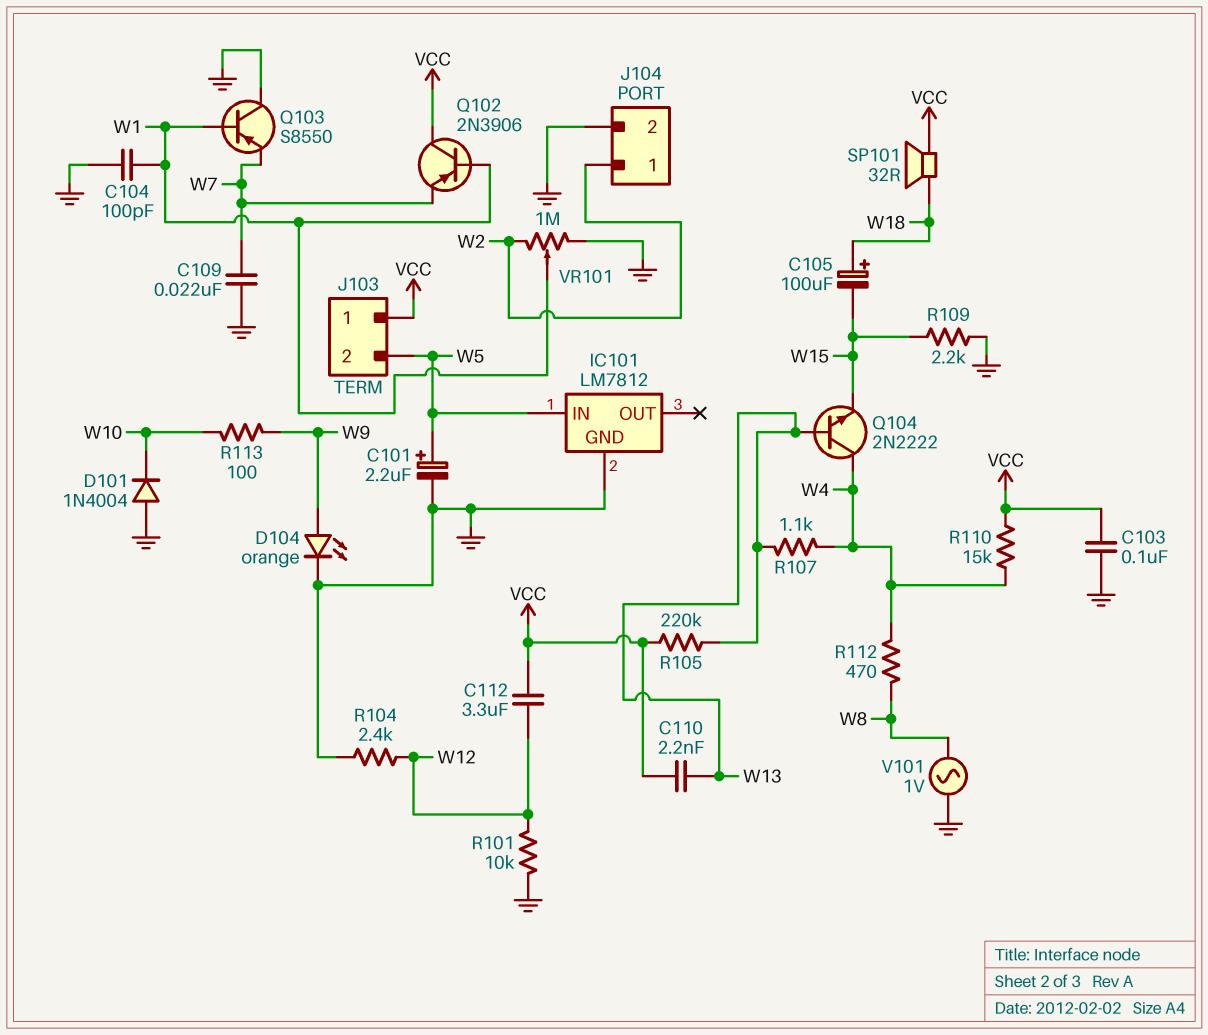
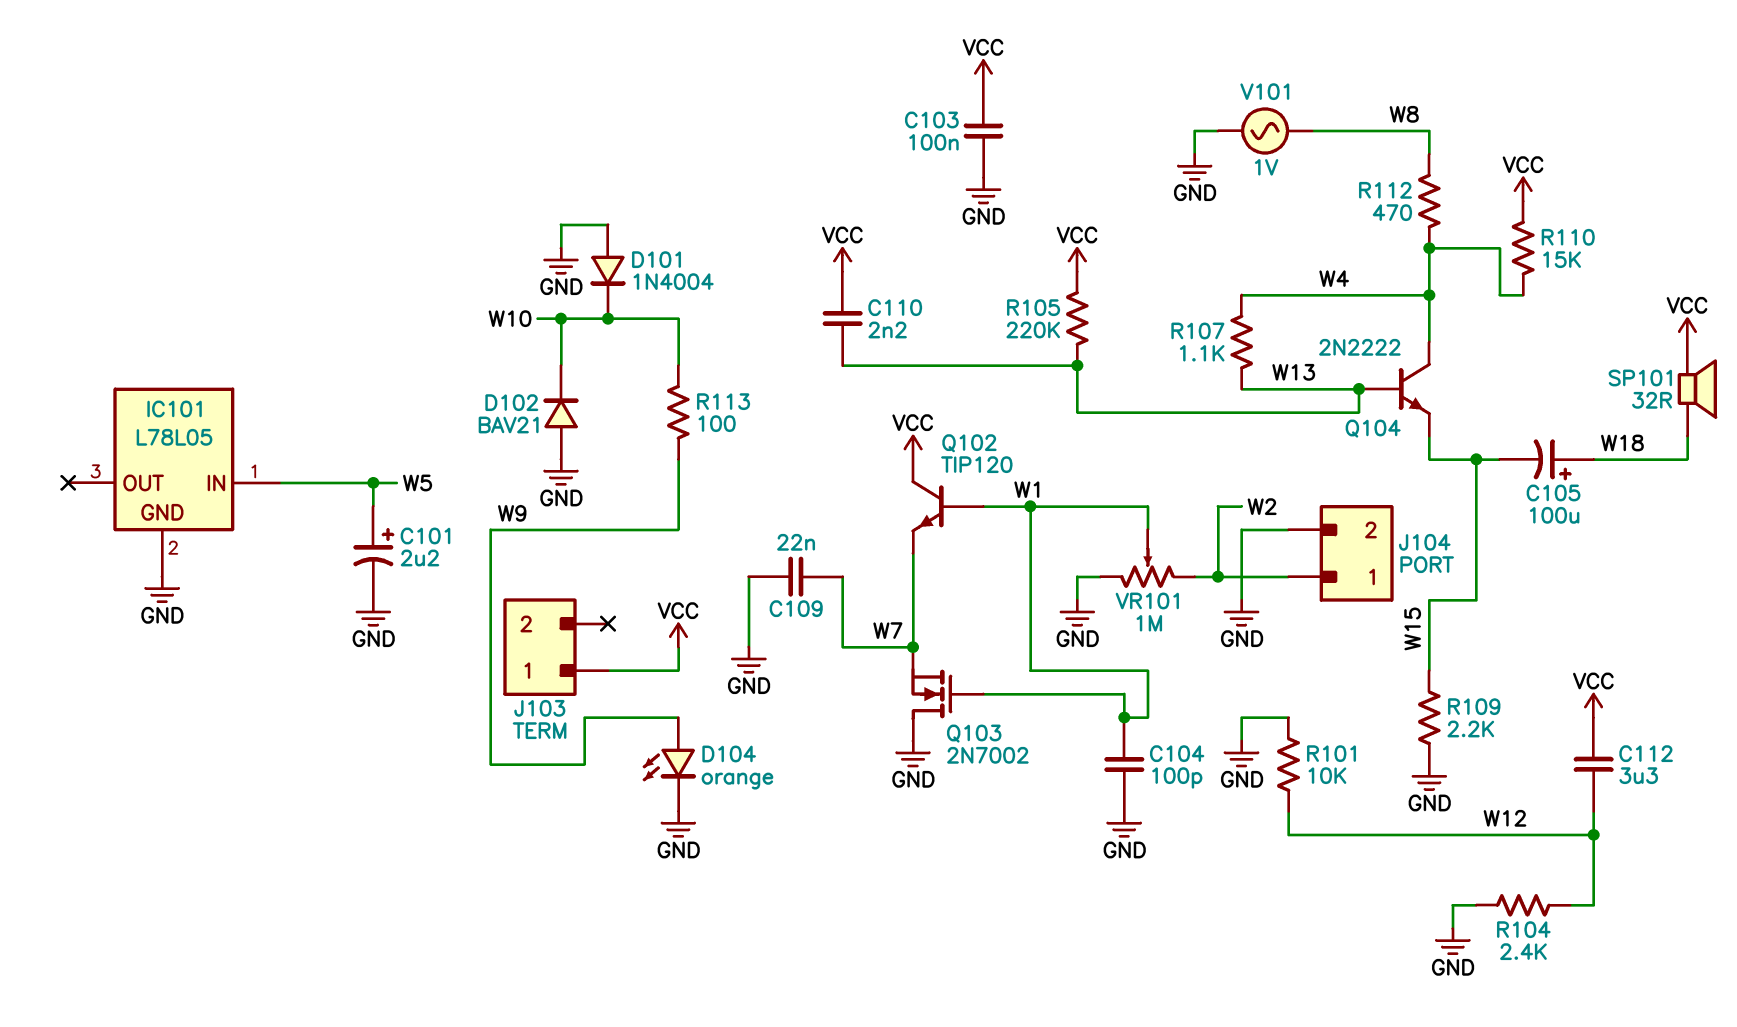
D102: none -> diode BAV21 (A GND, K W10)
IC101: LM7812 -> L78L05
J103 pin 2: W5 -> none
Q102: PNP 2N3906 (B W1, C VCC, E W7) -> NPN TIP120 (B W1, C VCC, E W7)
Q103: PNP S8550 (B W1, C GND, E W7) -> NMOS 2N7002 (G W1, D GND, S W7)

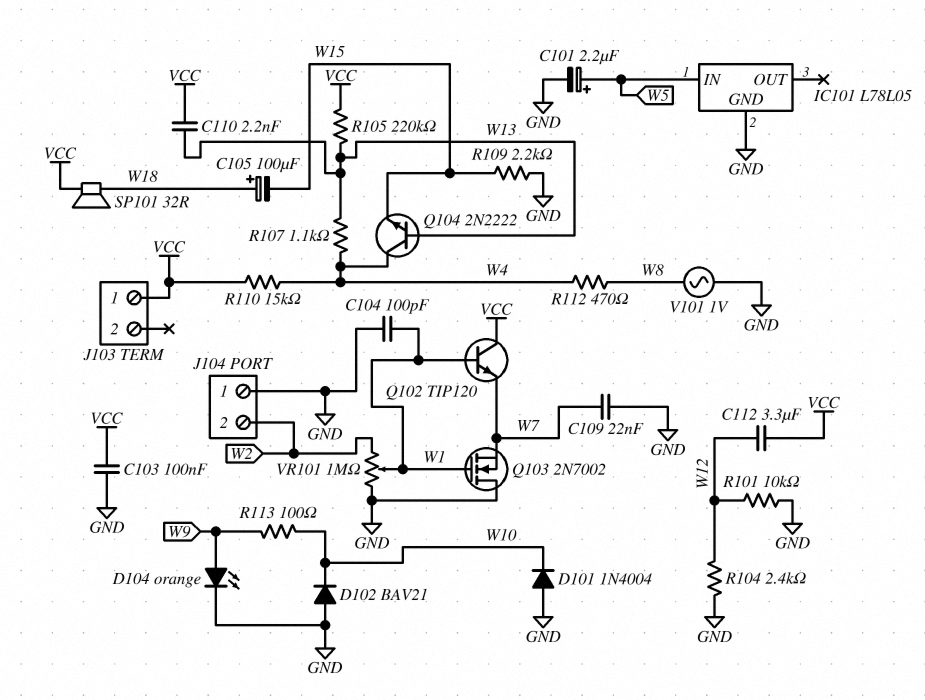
J104 pin 1: W2 -> GND
J104 pin 2: GND -> W2

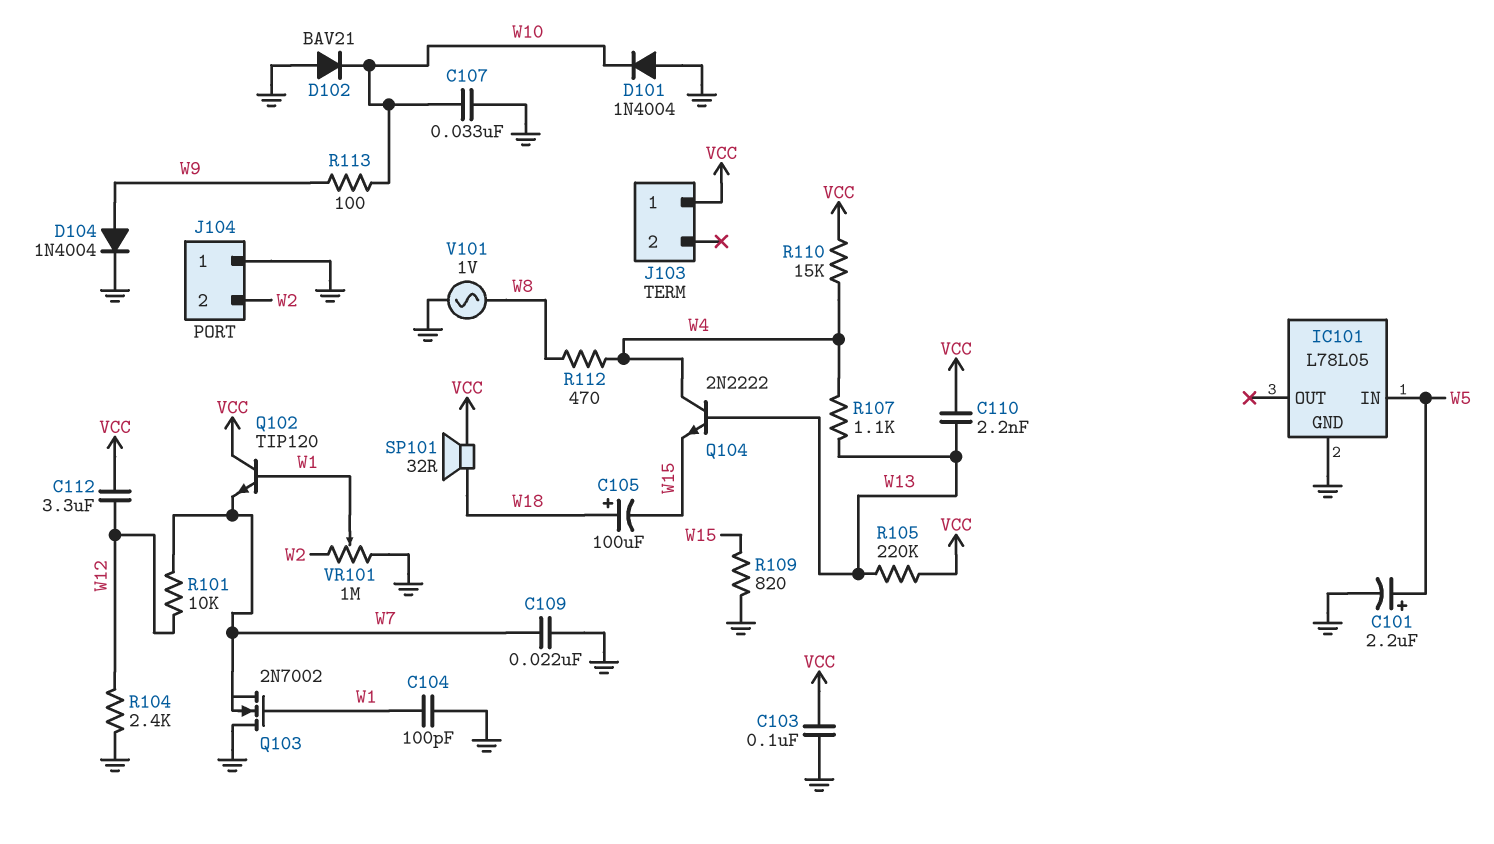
C107: none -> 33nF (GND, W10)
D104: LED orange (A W9, K GND) -> diode 1N4004 (A W9, K GND)
R101: 10k (GND, W12) -> 10k (W7, W12)
R109: 2.2k (GND, W15) -> 820 (GND, W15)

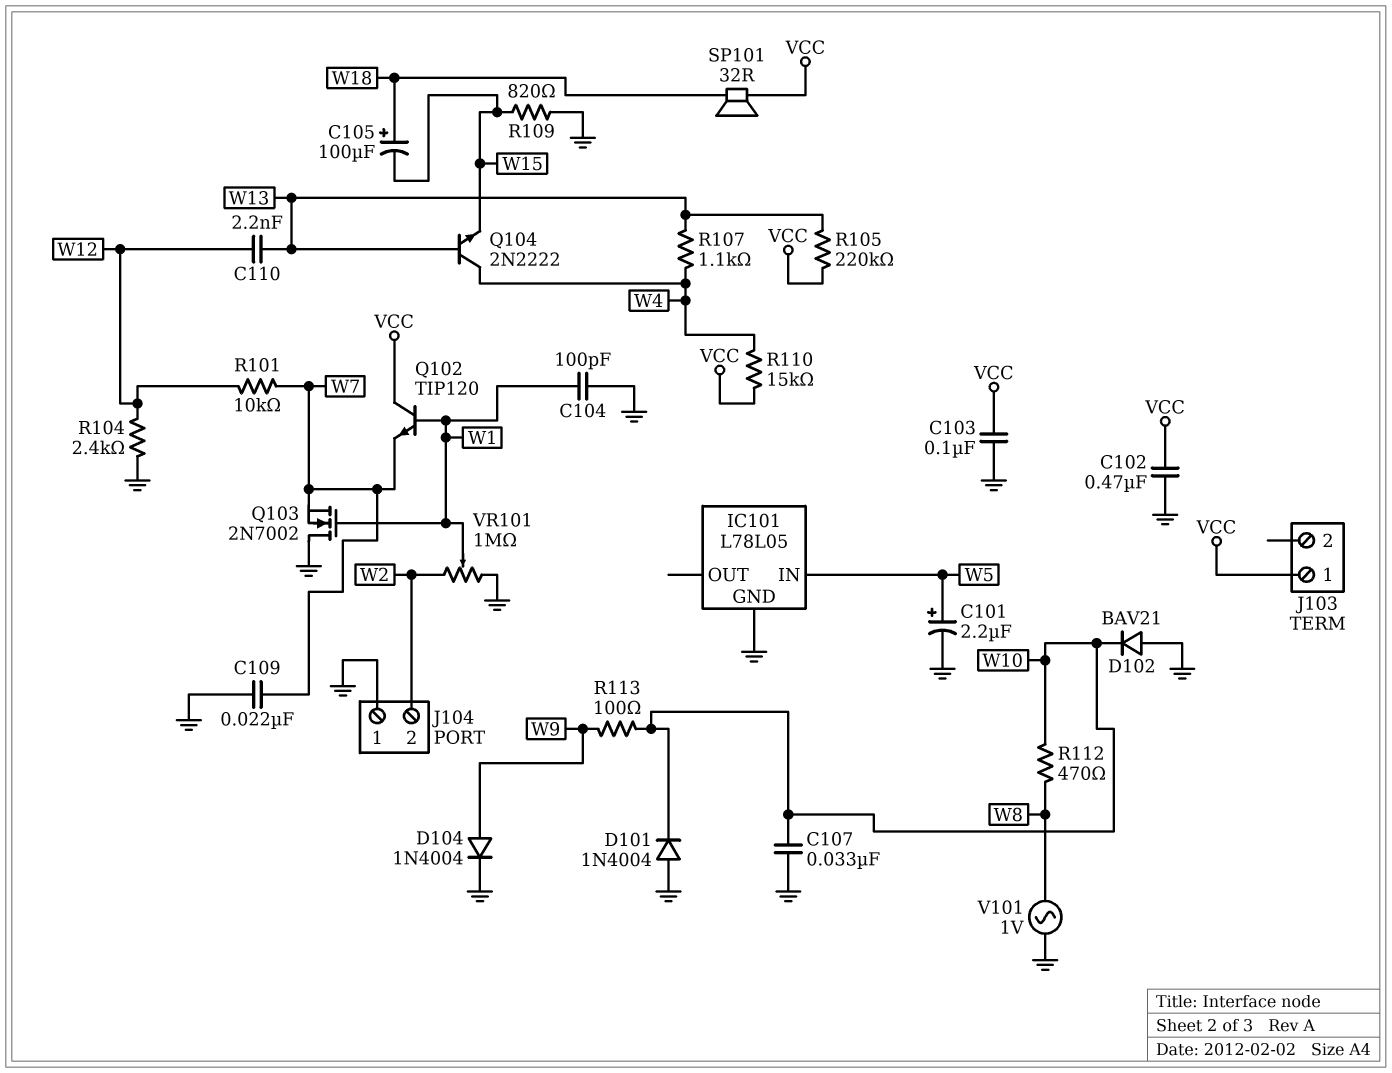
C102: none -> 470nF (GND, VCC)
C110: 2.2nF (VCC, W13) -> 2.2nF (W12, W13)
C112: 3.3uF (VCC, W12) -> none
R112: 470 (W4, W8) -> 470 (W8, W10)

